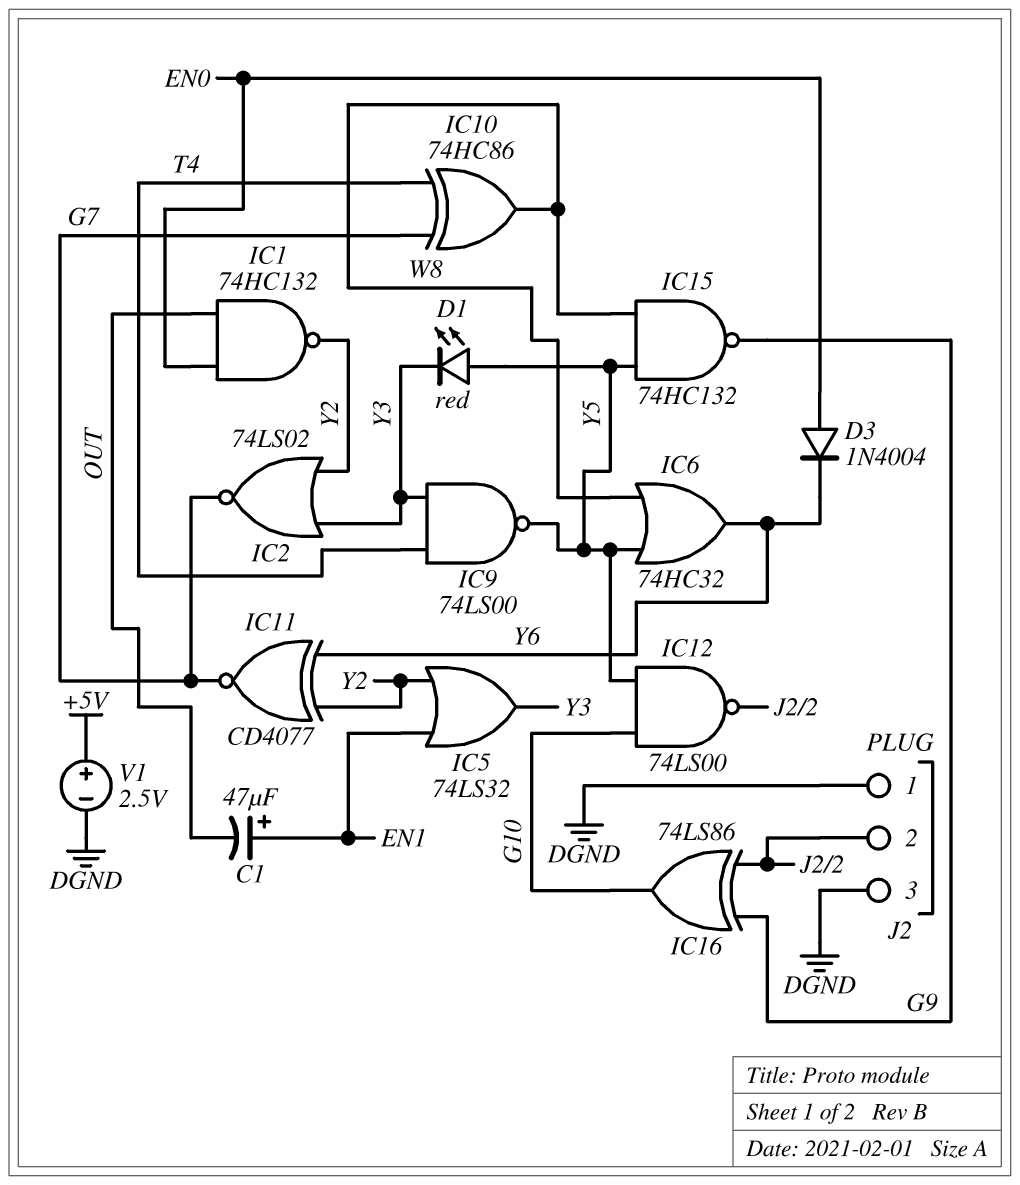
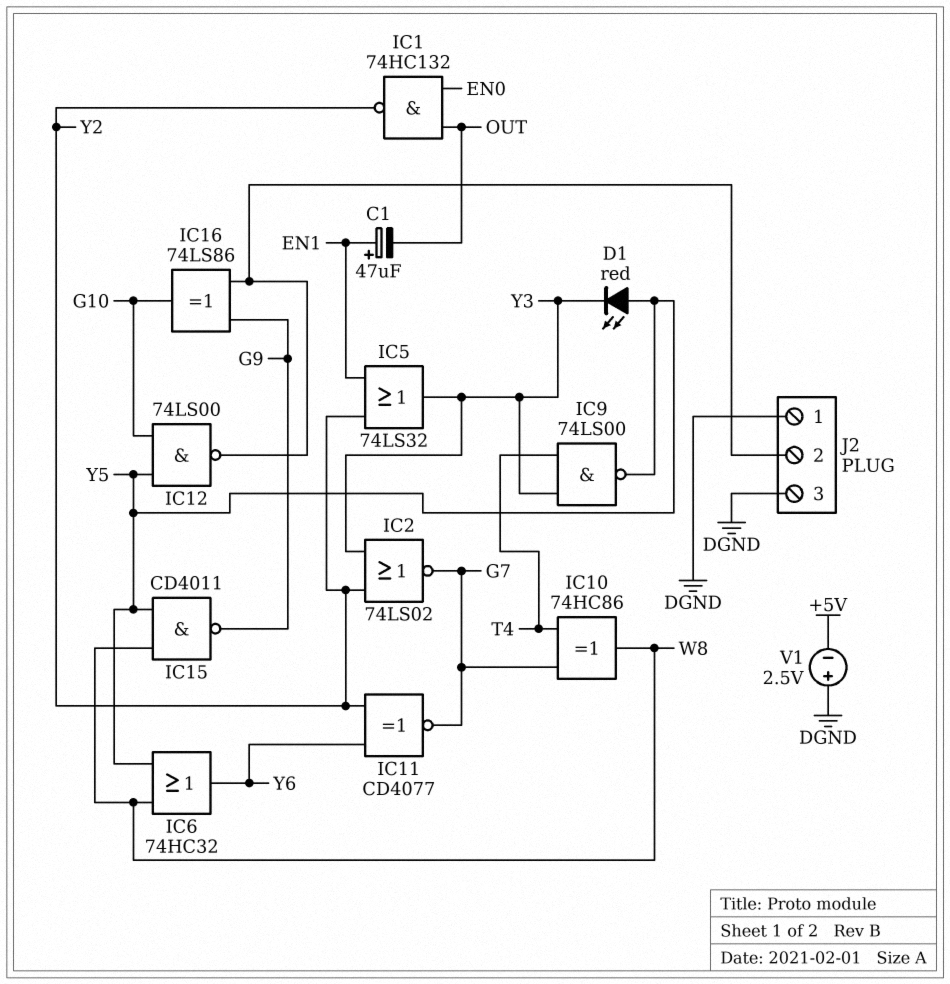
D3: diode 1N4004 (A EN0, K Y6) -> none
IC15: NAND 74HC132 (in W8, in Y5, out G9) -> NAND CD4011 (in W8, in Y5, out G9)
V1: 2.5V (plus +5V, minus DGND) -> 2.5V (plus DGND, minus +5V)

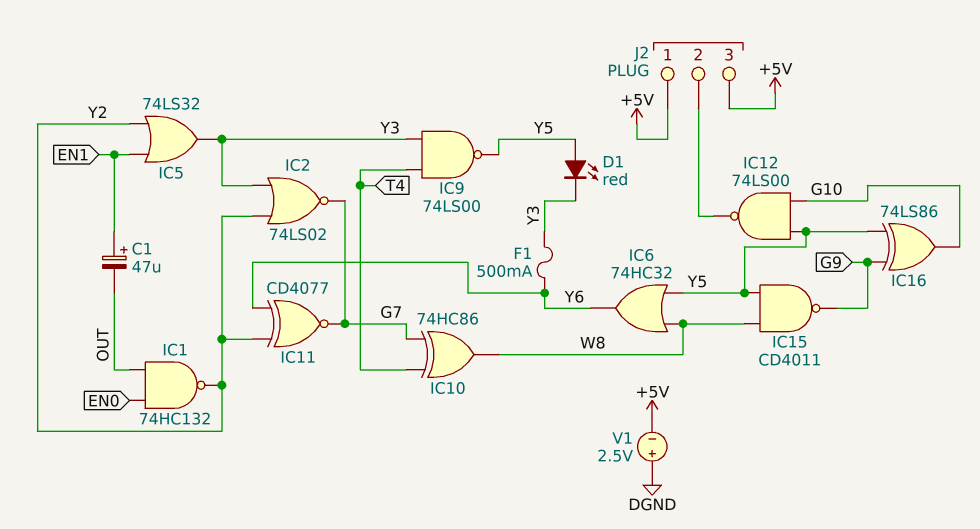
F1: none -> 500mA (Y3, Y6)
IC16: XOR 74LS86 (in G9, in J2/2, out G10) -> XOR 74LS86 (in G9, in Y5, out G10)
J2 pin 1: DGND -> +5V
J2 pin 3: DGND -> +5V

